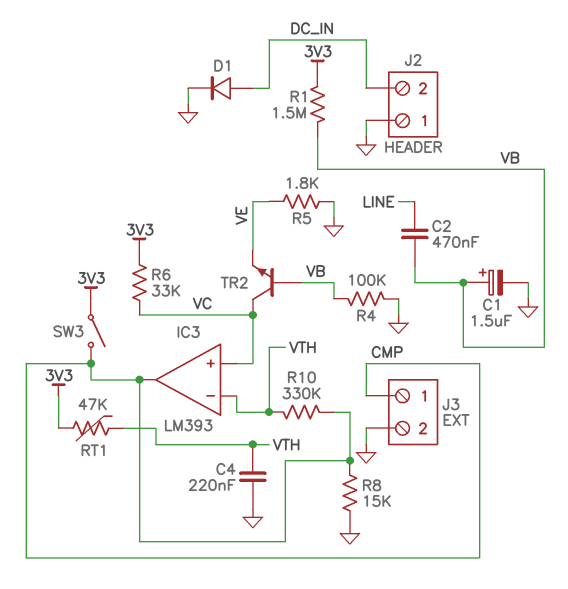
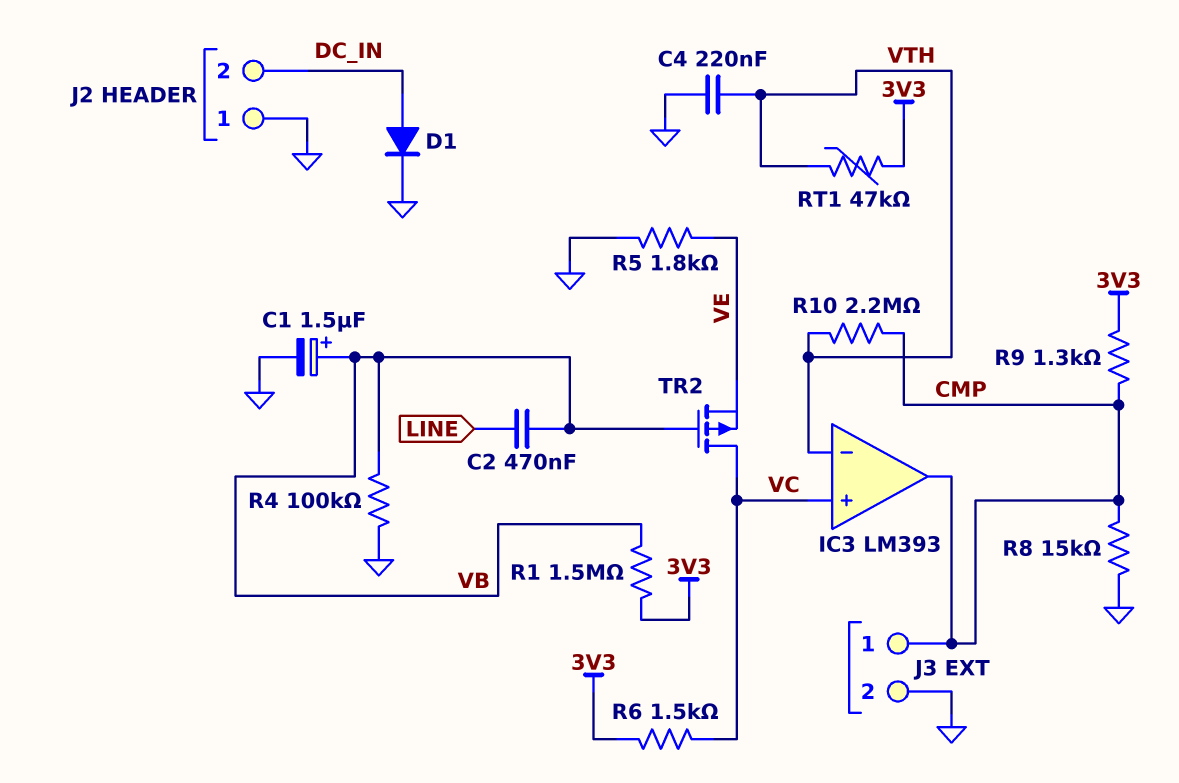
R6: 33k (3V3, VC) -> 1.5k (3V3, VC)
R9: none -> 1.3k (3V3, CMP)
R10: 330k (CMP, VTH) -> 2.2M (CMP, VTH)
SW3: switch (3V3, CMP) -> none
TR2: NPN (B VB, C VC, E VE) -> PMOS (G VB, D VC, S VE)

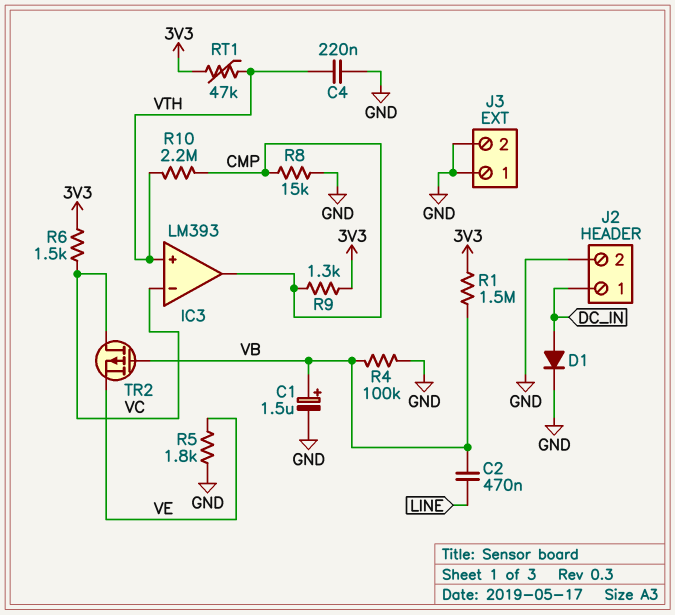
IC3 pin in+: VC -> VTH
IC3 pin in-: VTH -> VC
J2 pin 1: GND -> DC_IN
J2 pin 2: DC_IN -> GND
J3 pin 1: CMP -> GND

